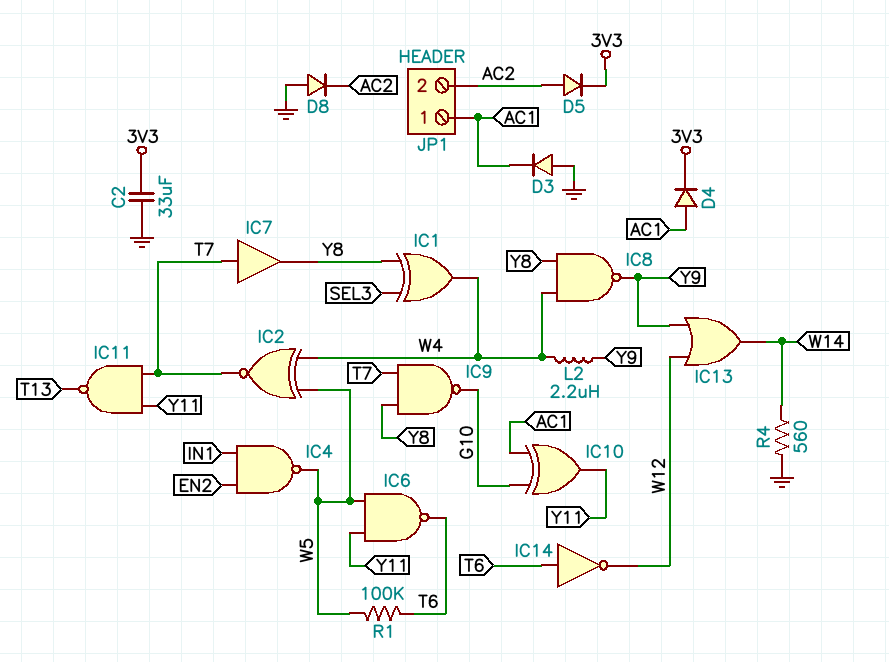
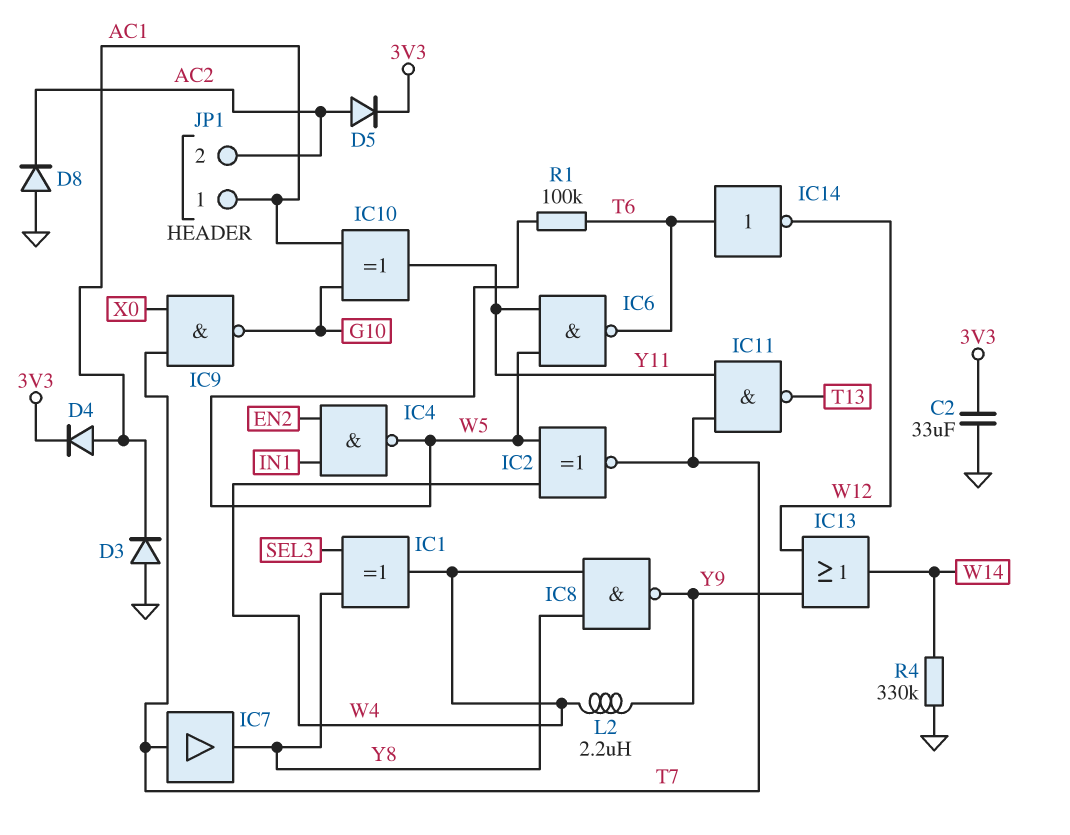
IC9: NAND (in T7, in Y8, out G10) -> NAND (in T7, in X0, out G10)
R4: 560 (GND, W14) -> 330k (GND, W14)

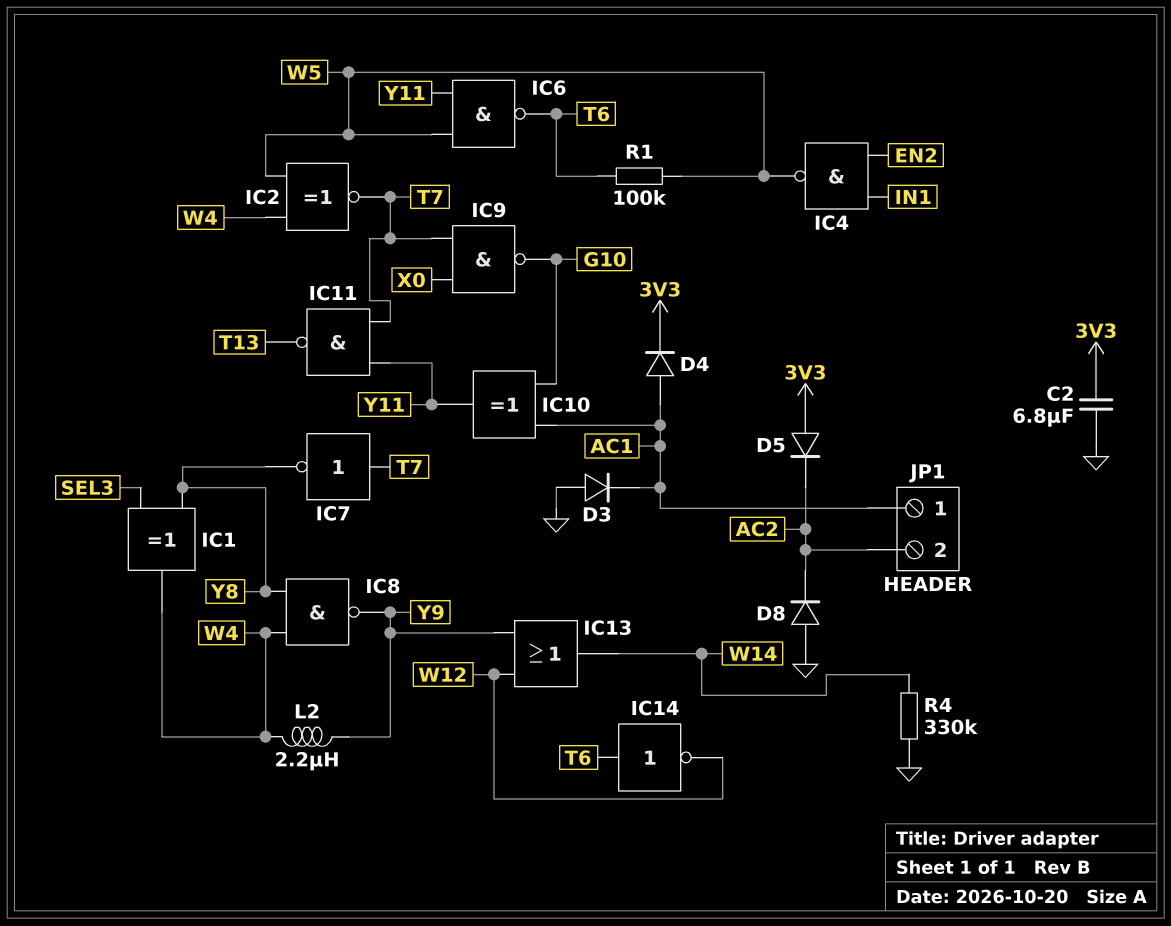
C2: 33uF (3V3, GND) -> 6.8uF (3V3, GND)
D5: diode (A AC2, K 3V3) -> diode (A 3V3, K AC2)
IC7: buffer (in T7, out Y8) -> NOT (in T7, out Y8)

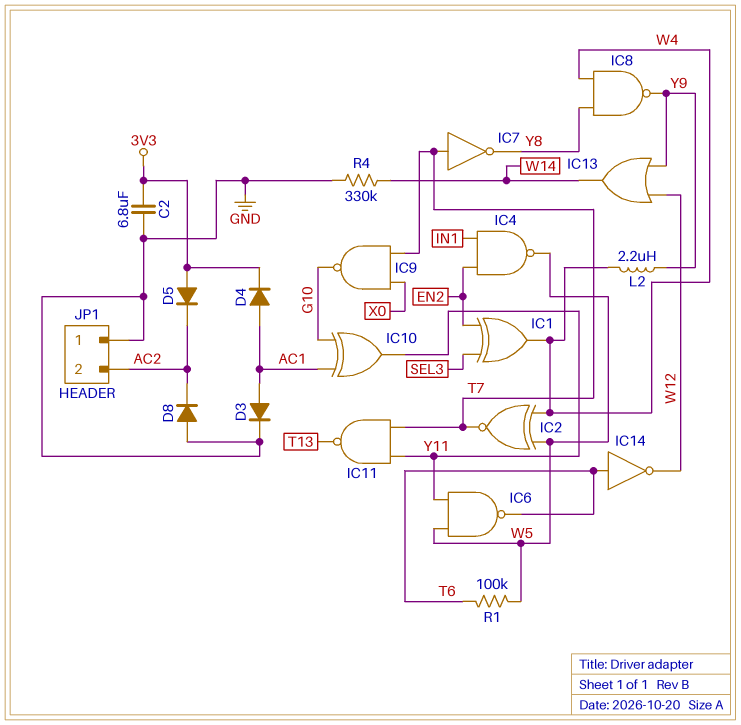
D3: diode (A GND, K AC1) -> diode (A AC1, K GND)
IC1: XOR (in SEL3, in Y8, out W4) -> XOR (in EN2, in SEL3, out W4)
JP1 pin 1: AC1 -> GND

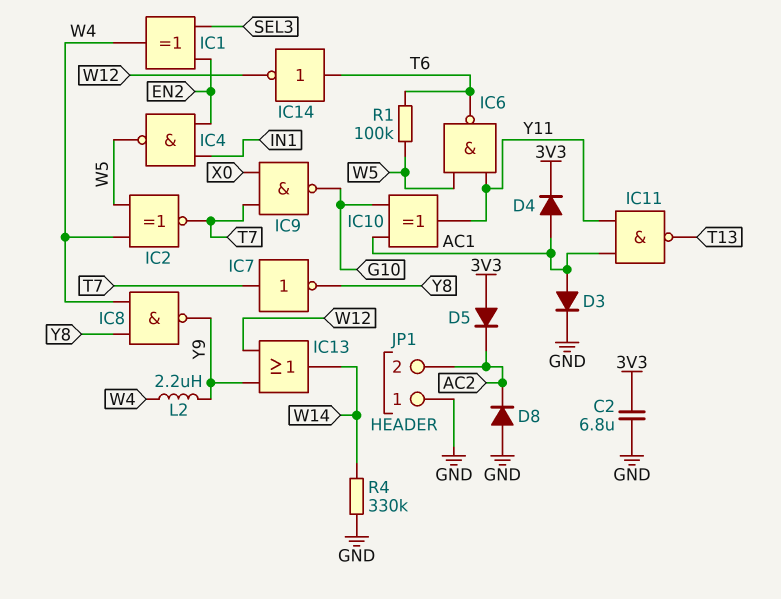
IC11: NAND (in T7, in Y11, out T13) -> NAND (in AC1, in Y11, out T13)

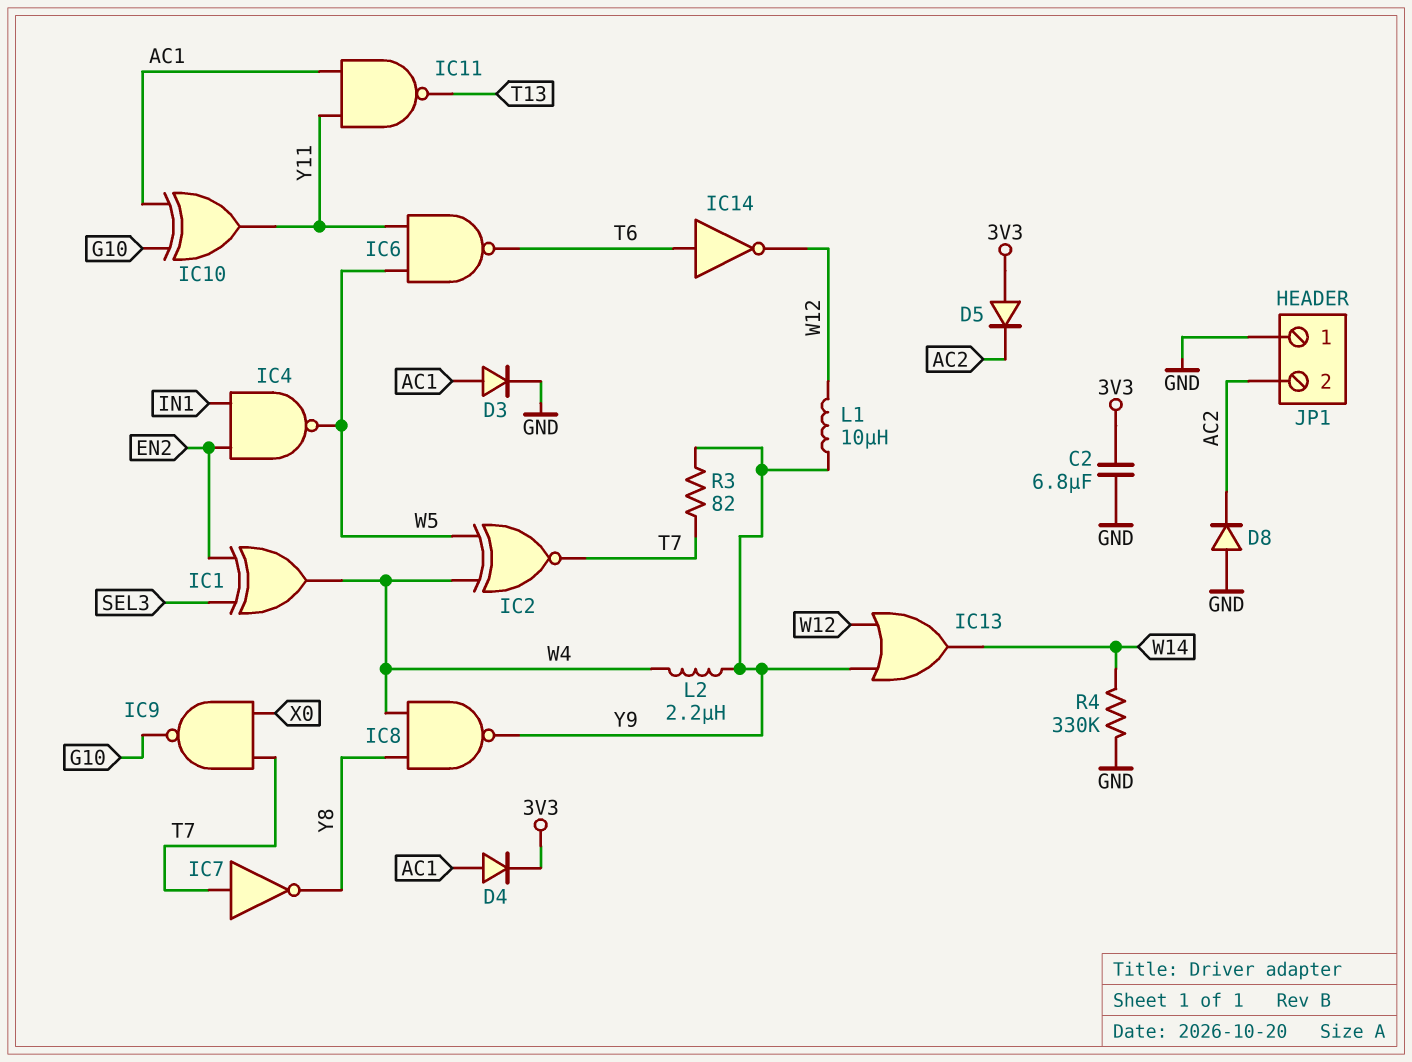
L1: none -> 10uH (W12, Y9)
R1: 100k (T6, W5) -> none
R3: none -> 82 (T7, Y9)

